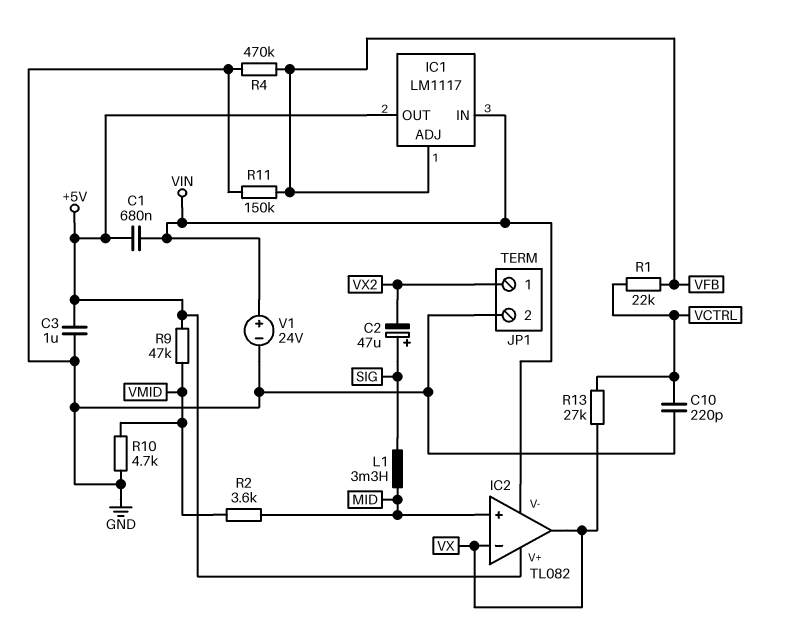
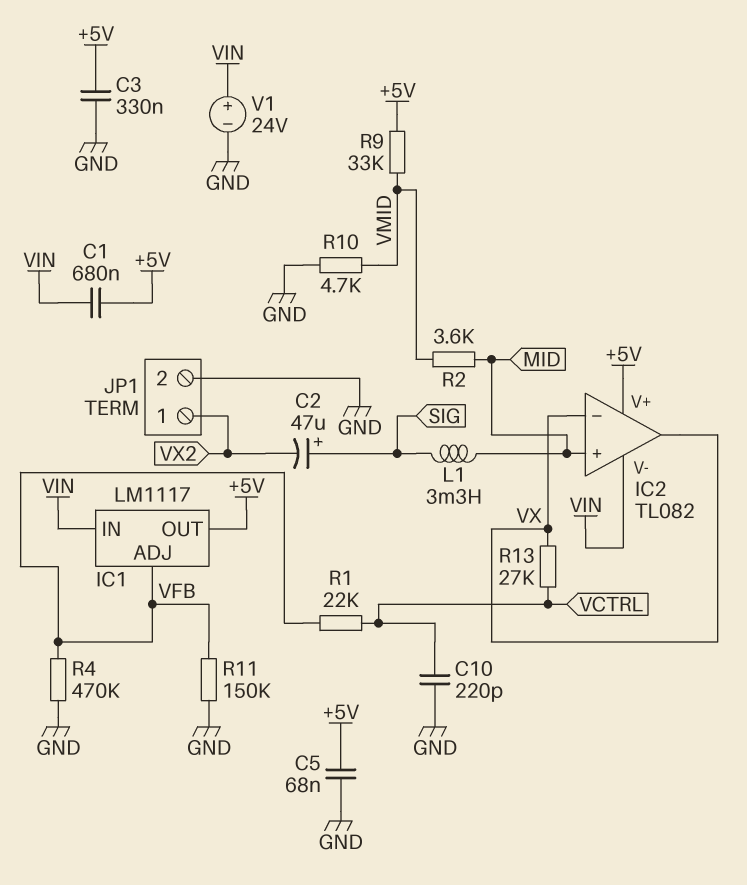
C3: 1uF (+5V, GND) -> 330nF (+5V, GND)
C5: none -> 68nF (+5V, GND)
R9: 47k (+5V, VMID) -> 33k (+5V, VMID)

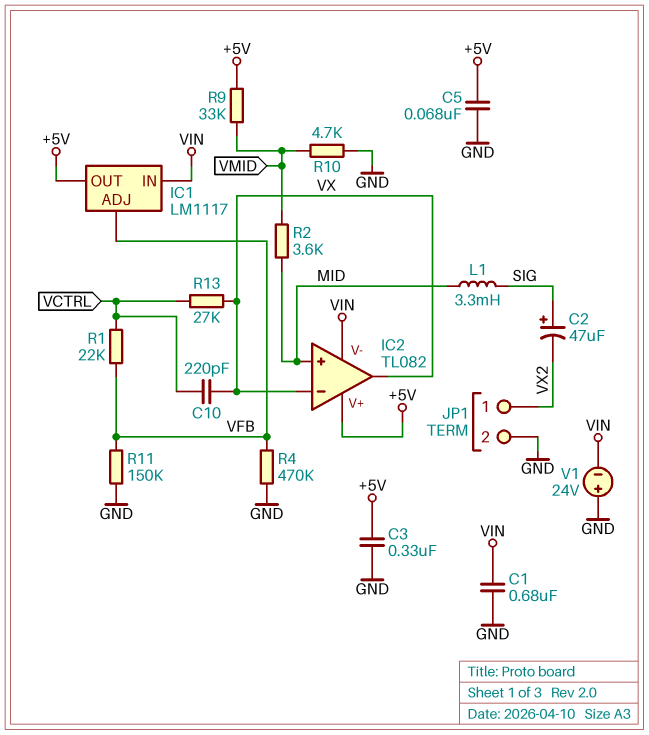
C1: 680nF (+5V, VIN) -> 680nF (GND, VIN)
C10: 220pF (GND, VCTRL) -> 220pF (VCTRL, VX)
V1: 24V (plus VIN, minus GND) -> 24V (plus GND, minus VIN)

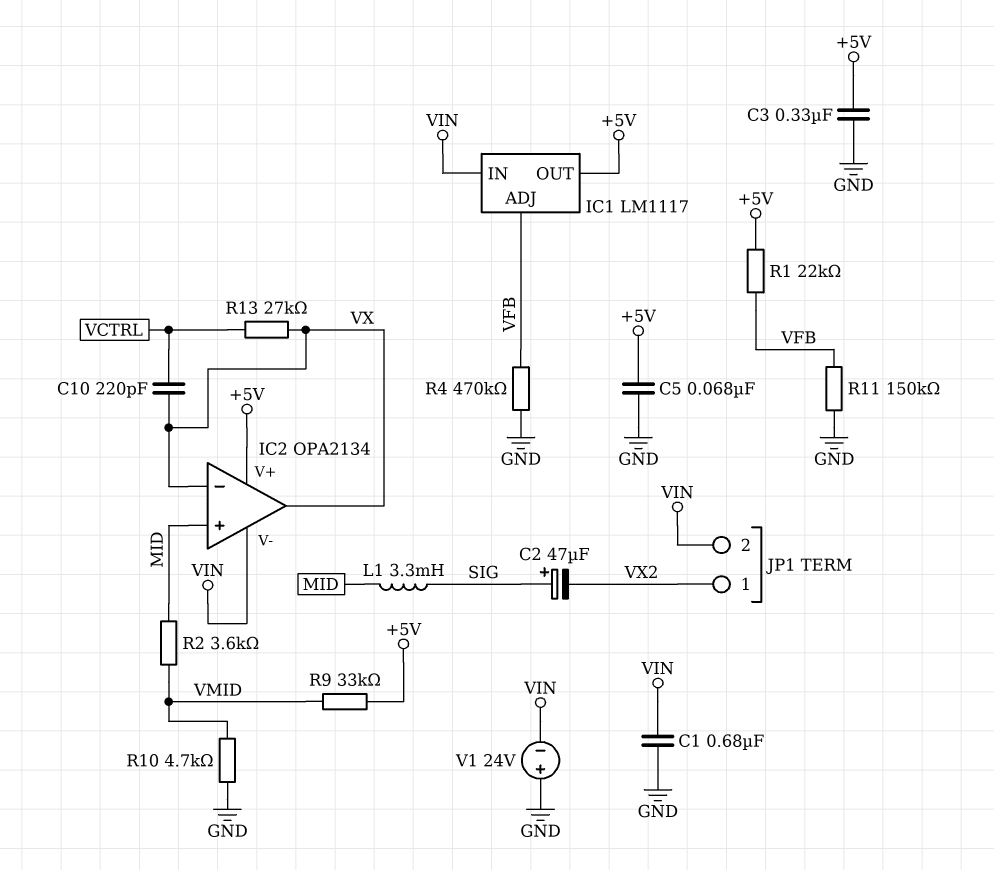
IC2: TL082 -> OPA2134
JP1 pin 2: GND -> VIN
R1: 22k (VCTRL, VFB) -> 22k (+5V, VFB)

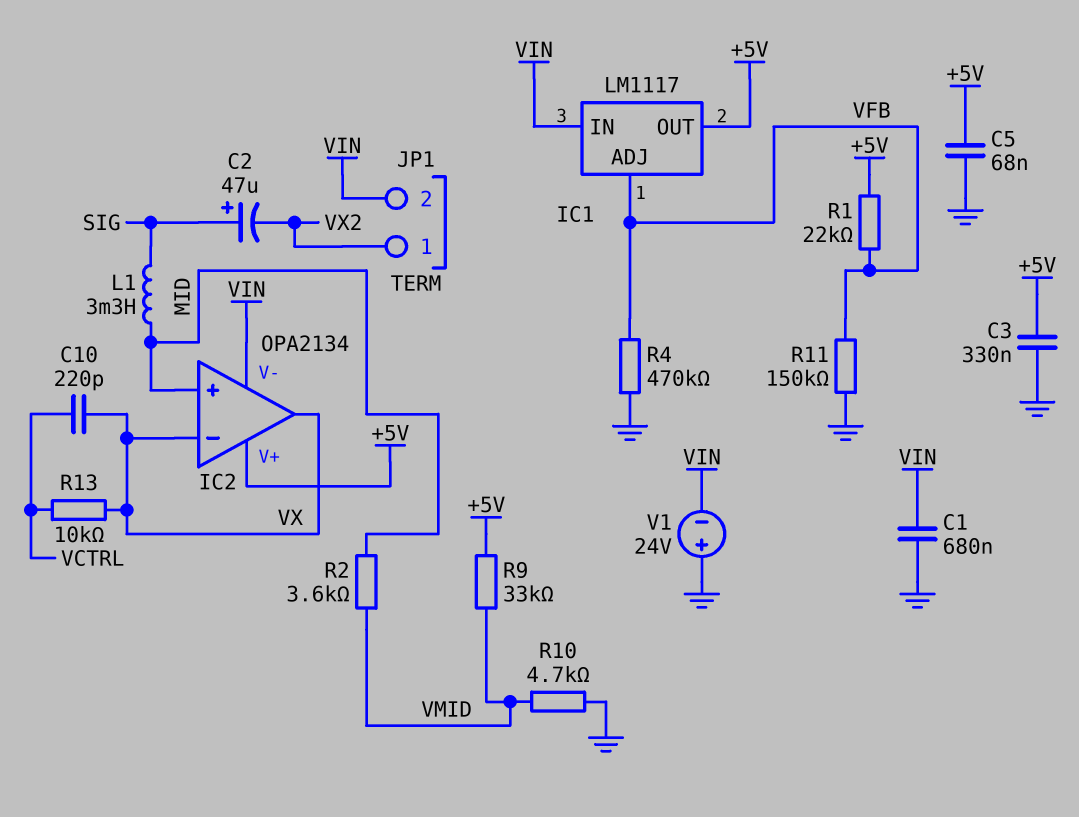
R13: 27k (VCTRL, VX) -> 10k (VCTRL, VX)

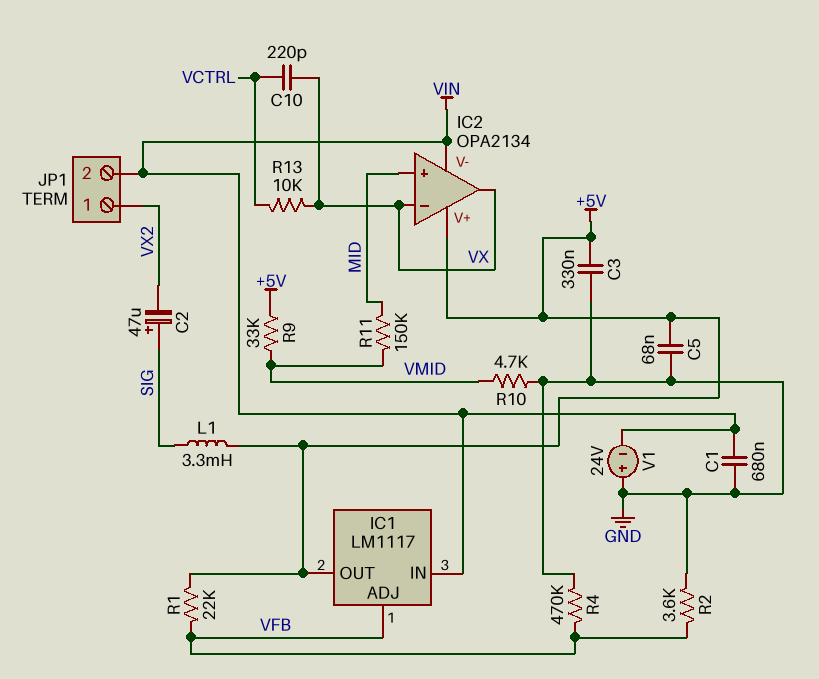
L1: 3.3mH (MID, SIG) -> 3.3mH (+5V, SIG)
R2: 3.6k (MID, VMID) -> 3.6k (GND, VFB)
R11: 150k (GND, VFB) -> 150k (MID, VMID)

